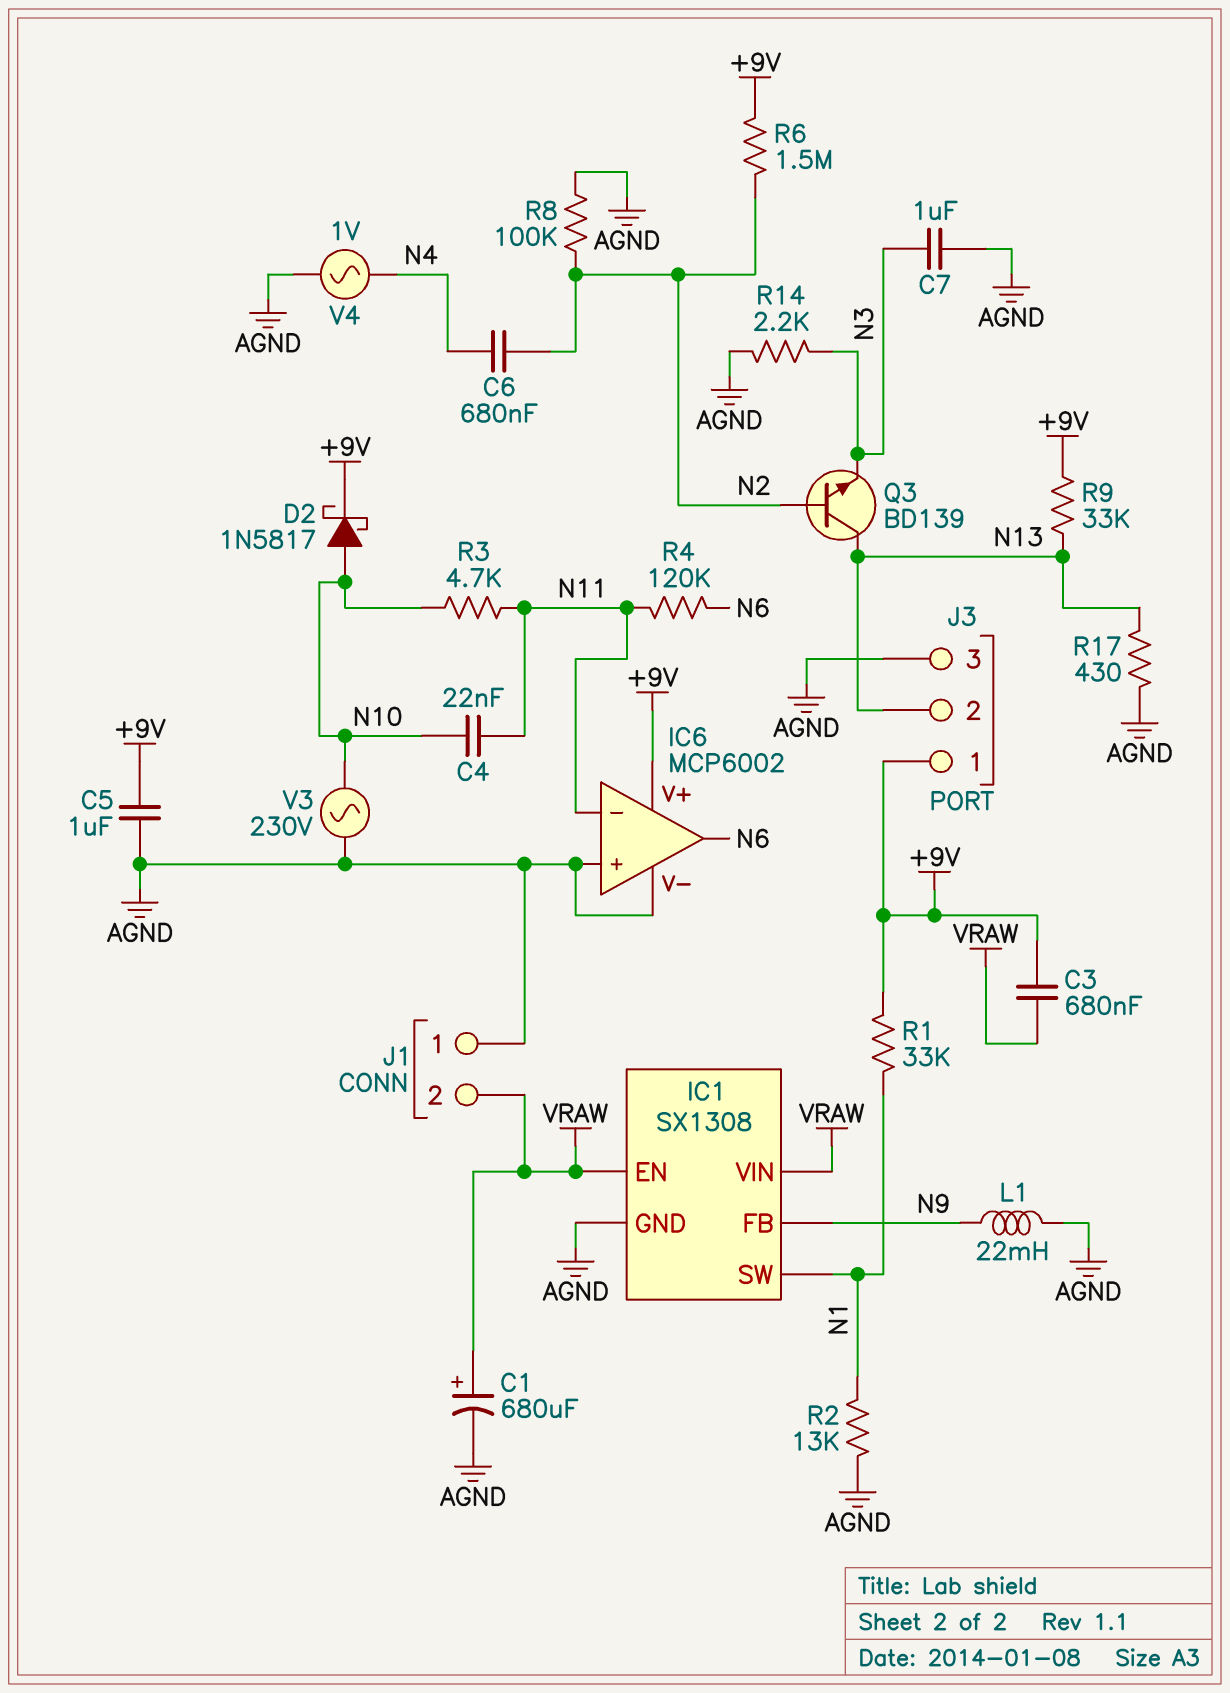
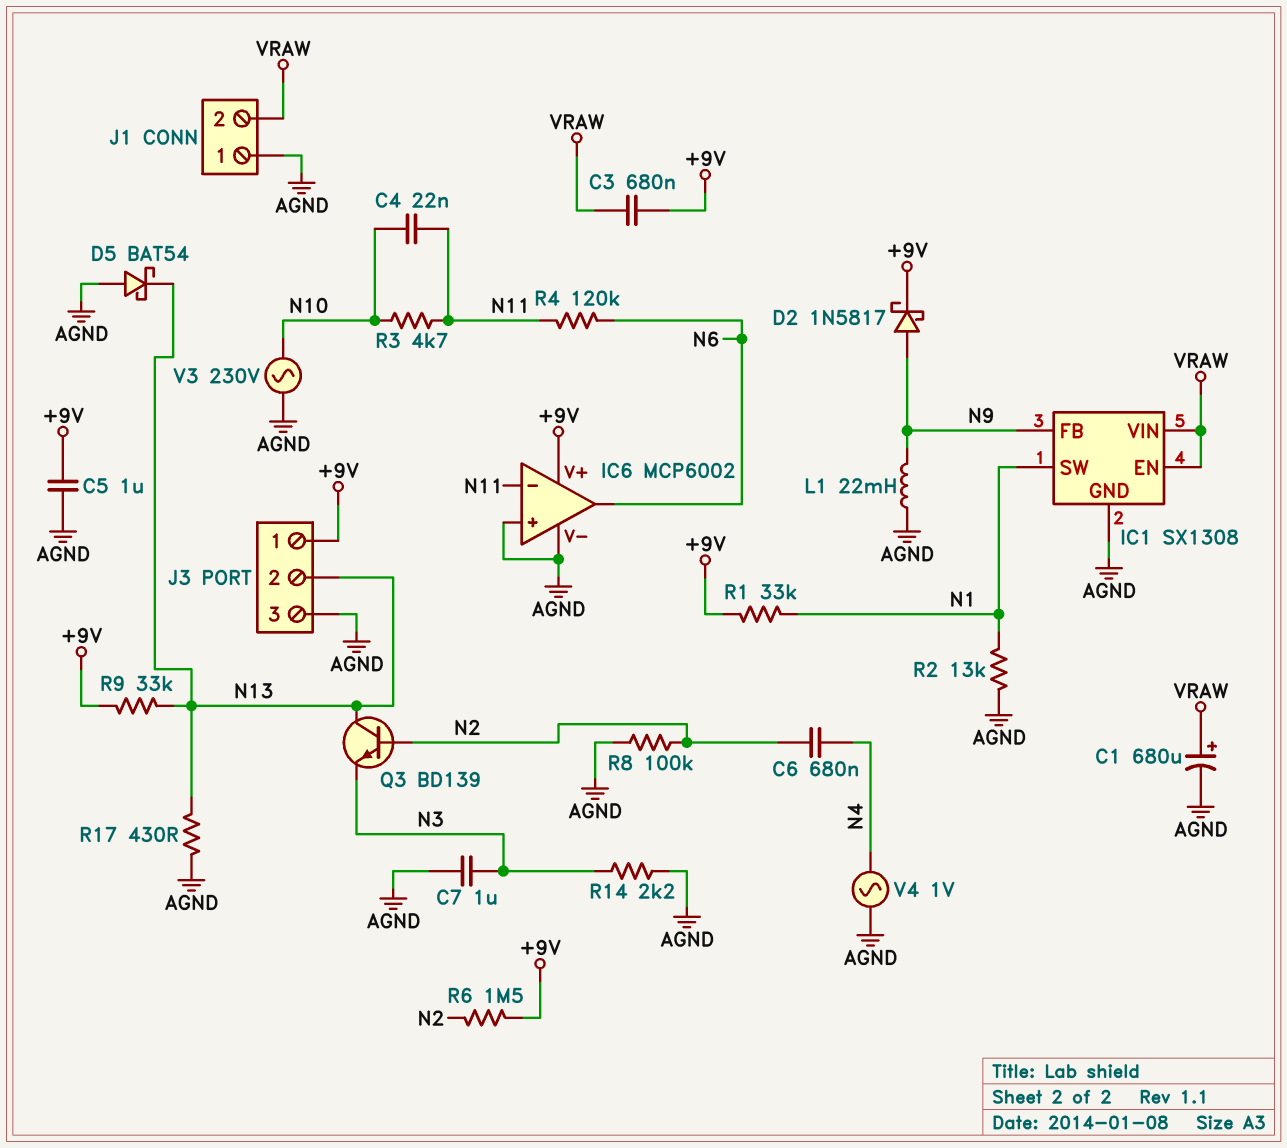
D2: schottky 1N5817 (A N10, K +9V) -> schottky 1N5817 (A N9, K +9V)
D5: none -> schottky BAT54 (A AGND, K N13)

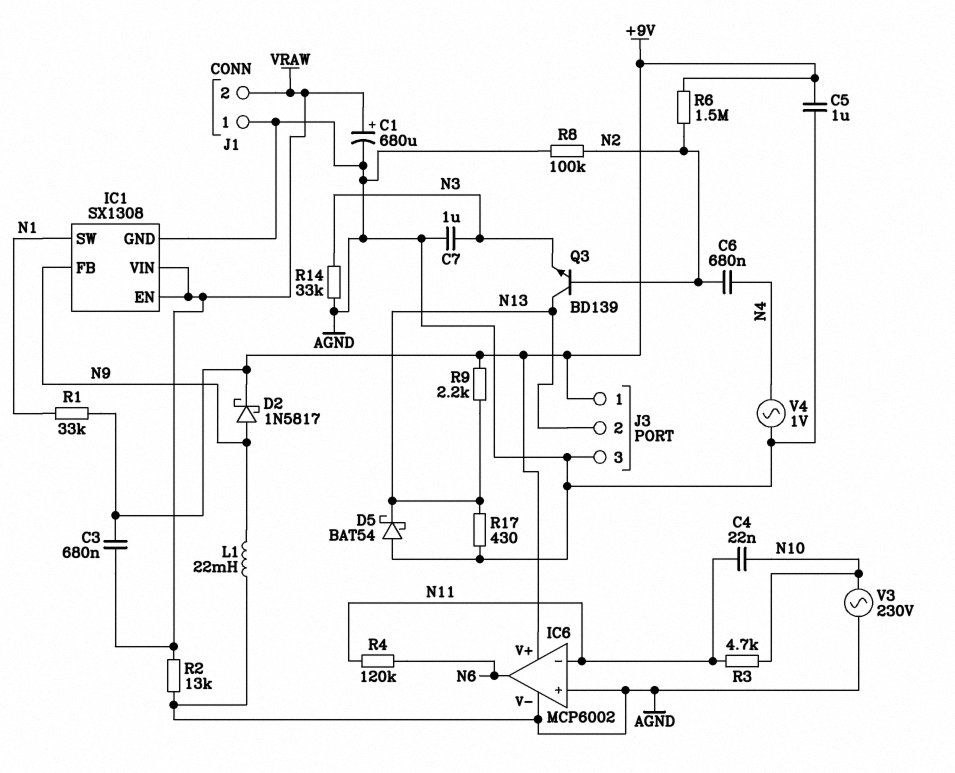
R2: 13k (AGND, N1) -> 13k (AGND, VRAW)
R9: 33k (+9V, N13) -> 2.2k (+9V, N13)
R14: 2.2k (AGND, N3) -> 33k (AGND, N3)

